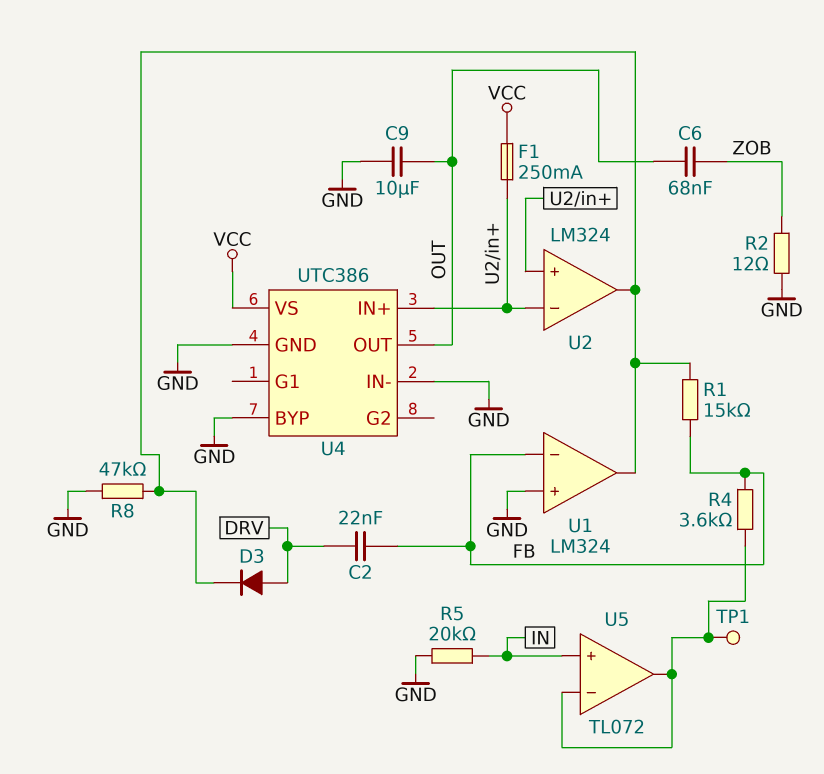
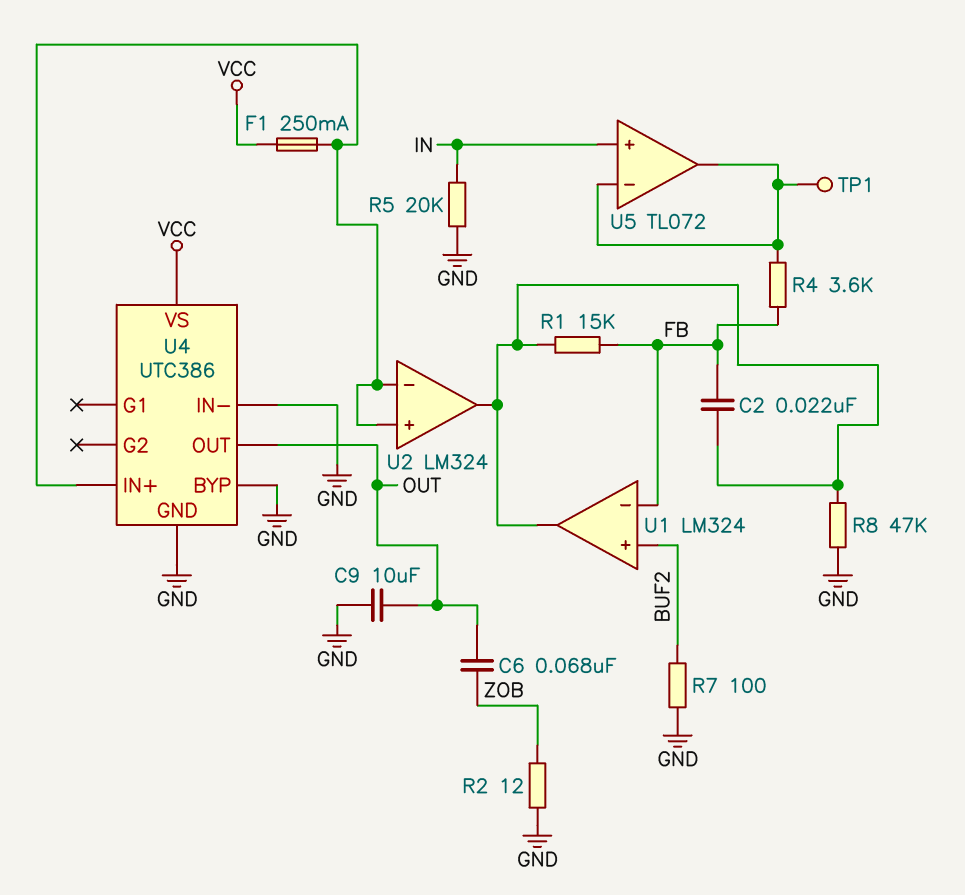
C2: 22nF (DRV, FB) -> 22nF (FB, U1/out)
D3: diode (A DRV, K U1/out) -> none
R7: none -> 100 (BUF2, GND)
U1 pin in+: GND -> BUF2

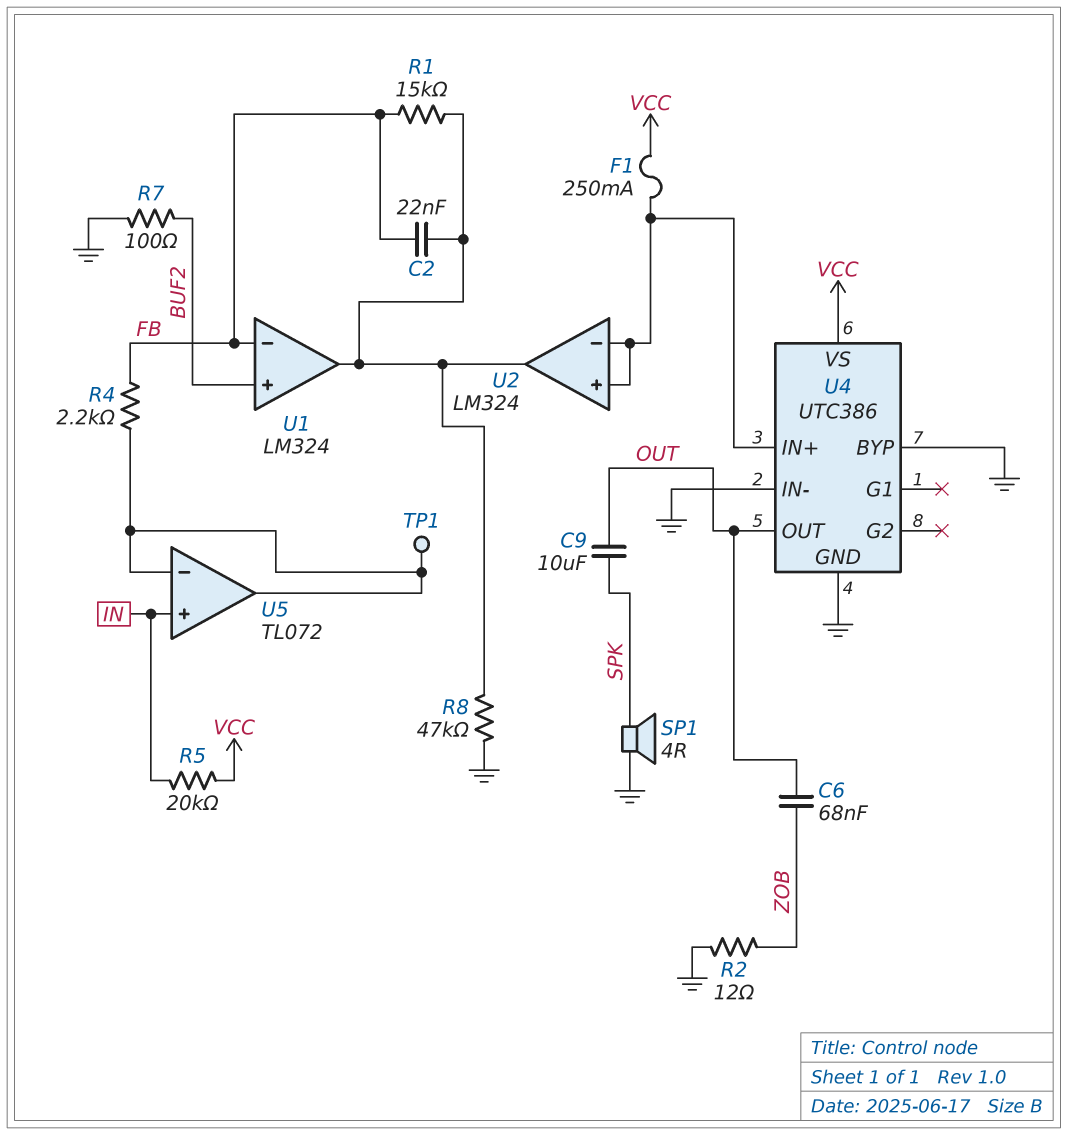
C9: 10uF (GND, OUT) -> 10uF (OUT, SPK)
R4: 3.6k (FB, U5/in-) -> 2.2k (FB, U5/in-)
R5: 20k (GND, IN) -> 20k (IN, VCC)
SP1: none -> speaker 4R (GND, SPK)

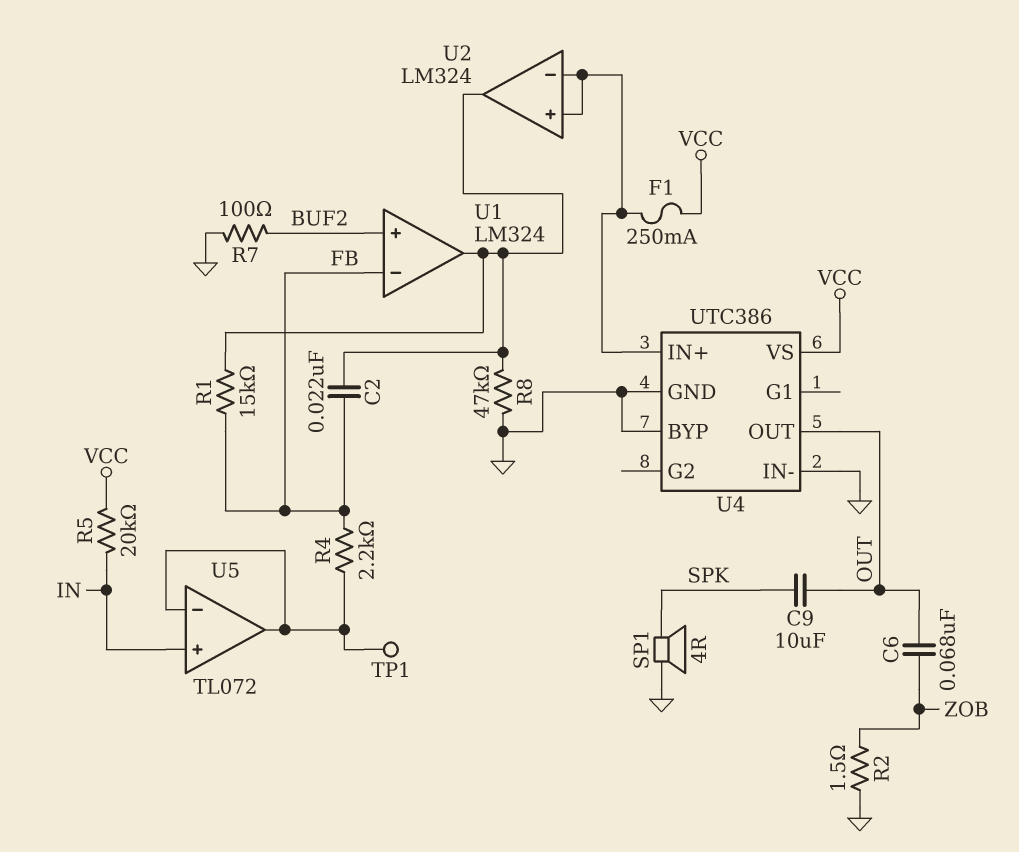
R2: 12 (GND, ZOB) -> 1.5 (GND, ZOB)

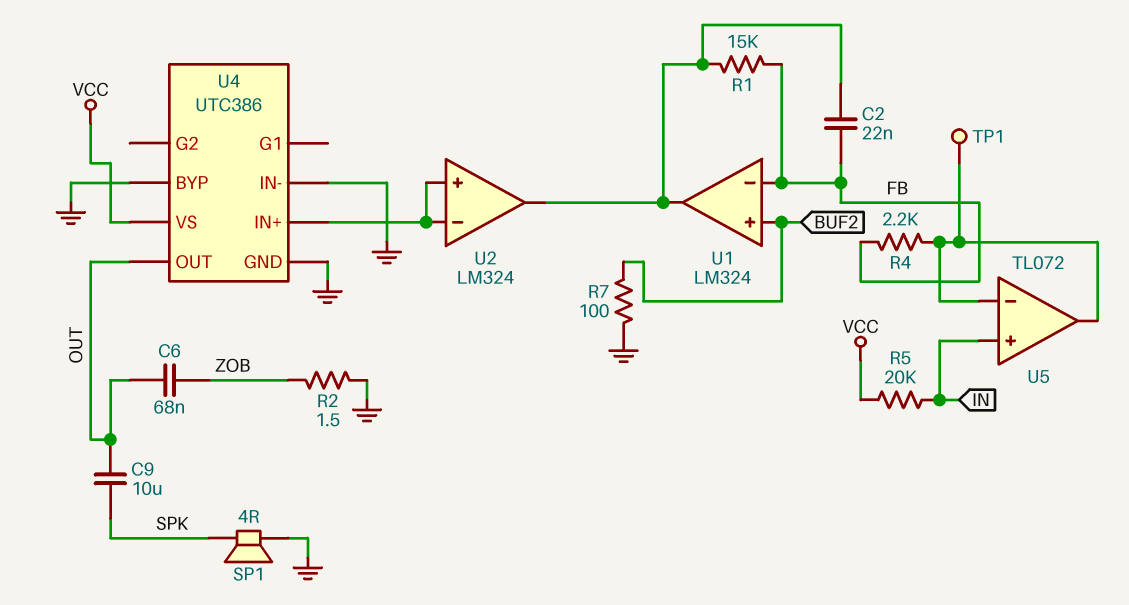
F1: 250mA (U2/in+, VCC) -> none
R8: 47k (GND, U1/out) -> none

